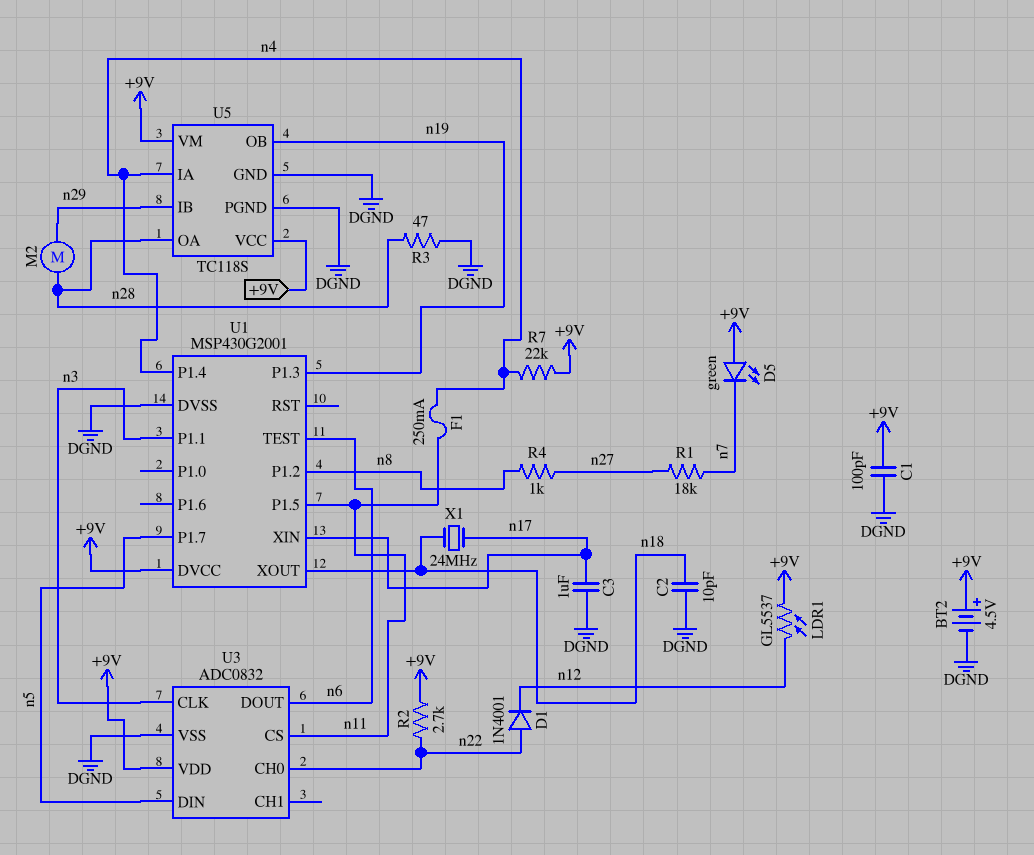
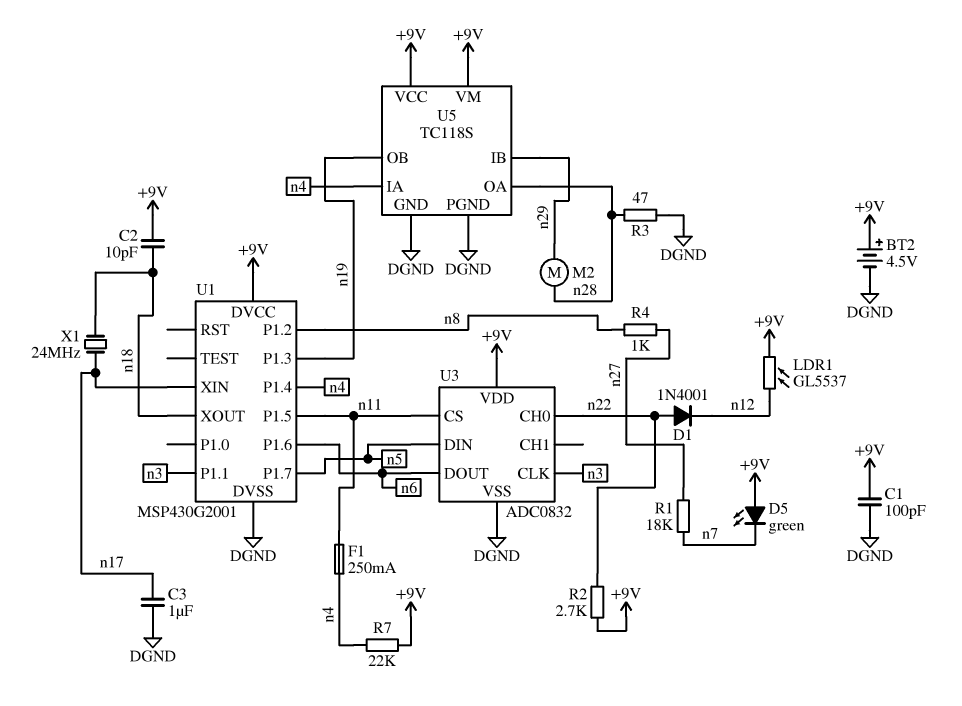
C2: 10pF (DGND, n18) -> 10pF (+9V, n18)
U1 pin P1.6: none -> n6
U1 pin TEST: n6 -> none

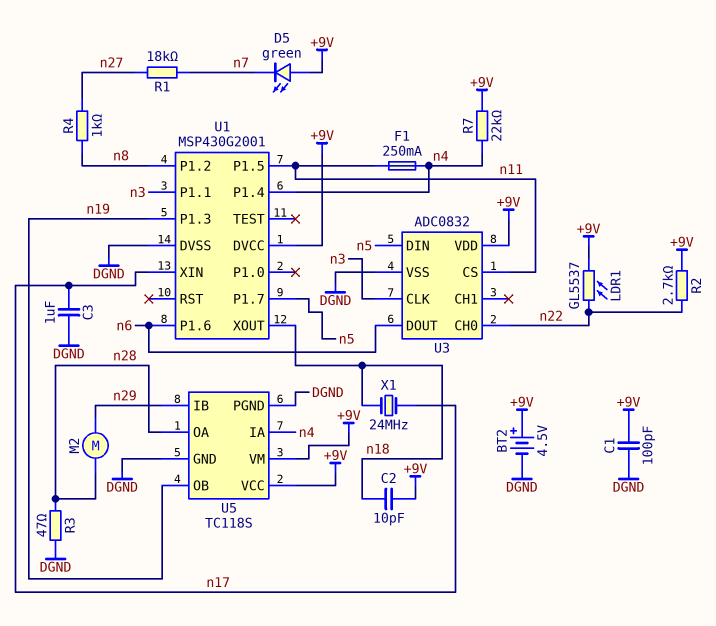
D1: diode 1N4001 (A n22, K n12) -> none
LDR1: GL5537 (+9V, n12) -> GL5537 (+9V, n22)

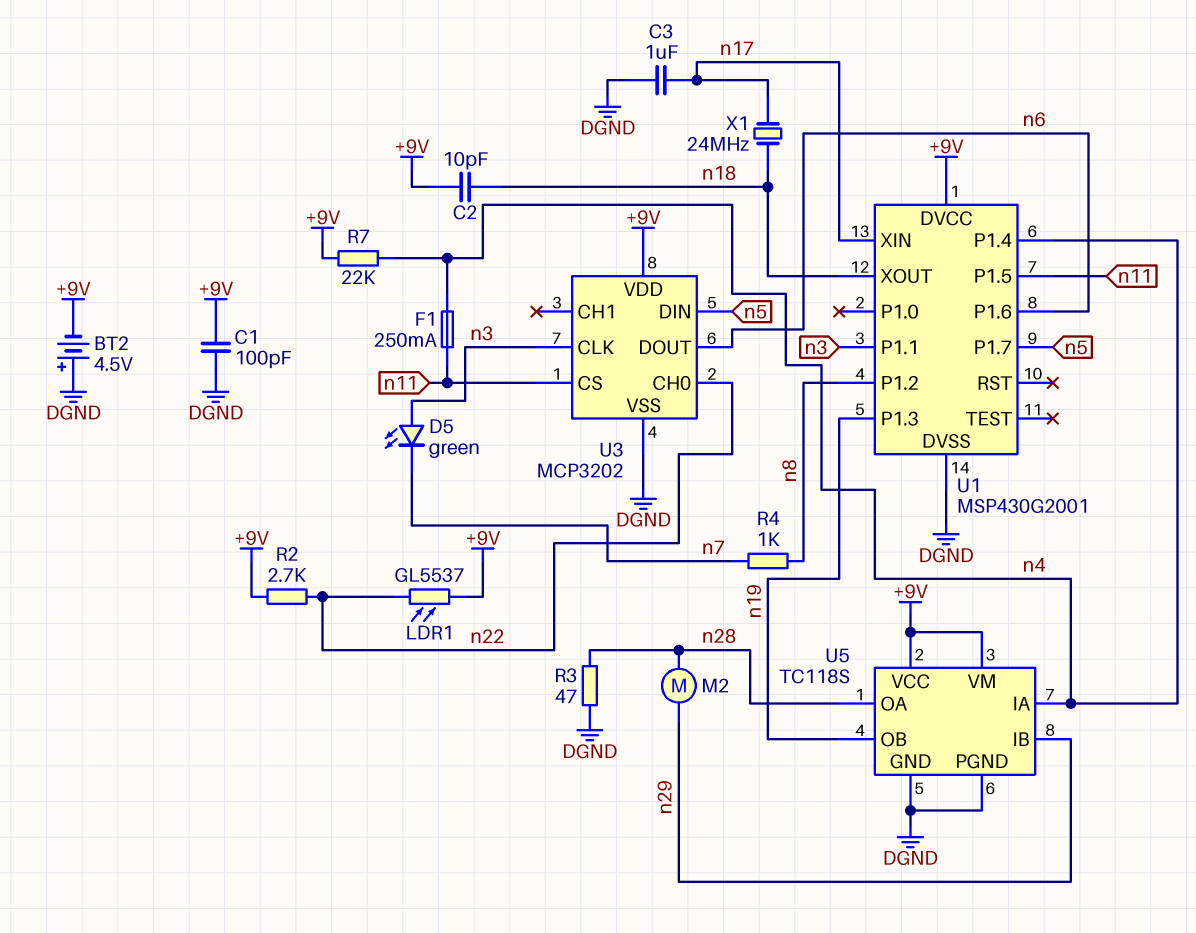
BT2: 4.5V (plus +9V, minus DGND) -> 4.5V (plus DGND, minus +9V)
D5: LED green (A +9V, K n7) -> LED green (A n3, K n7)
R1: 18k (n7, n27) -> none
R4: 1k (n8, n27) -> 1k (n7, n8)
U3: ADC0832 -> MCP3202

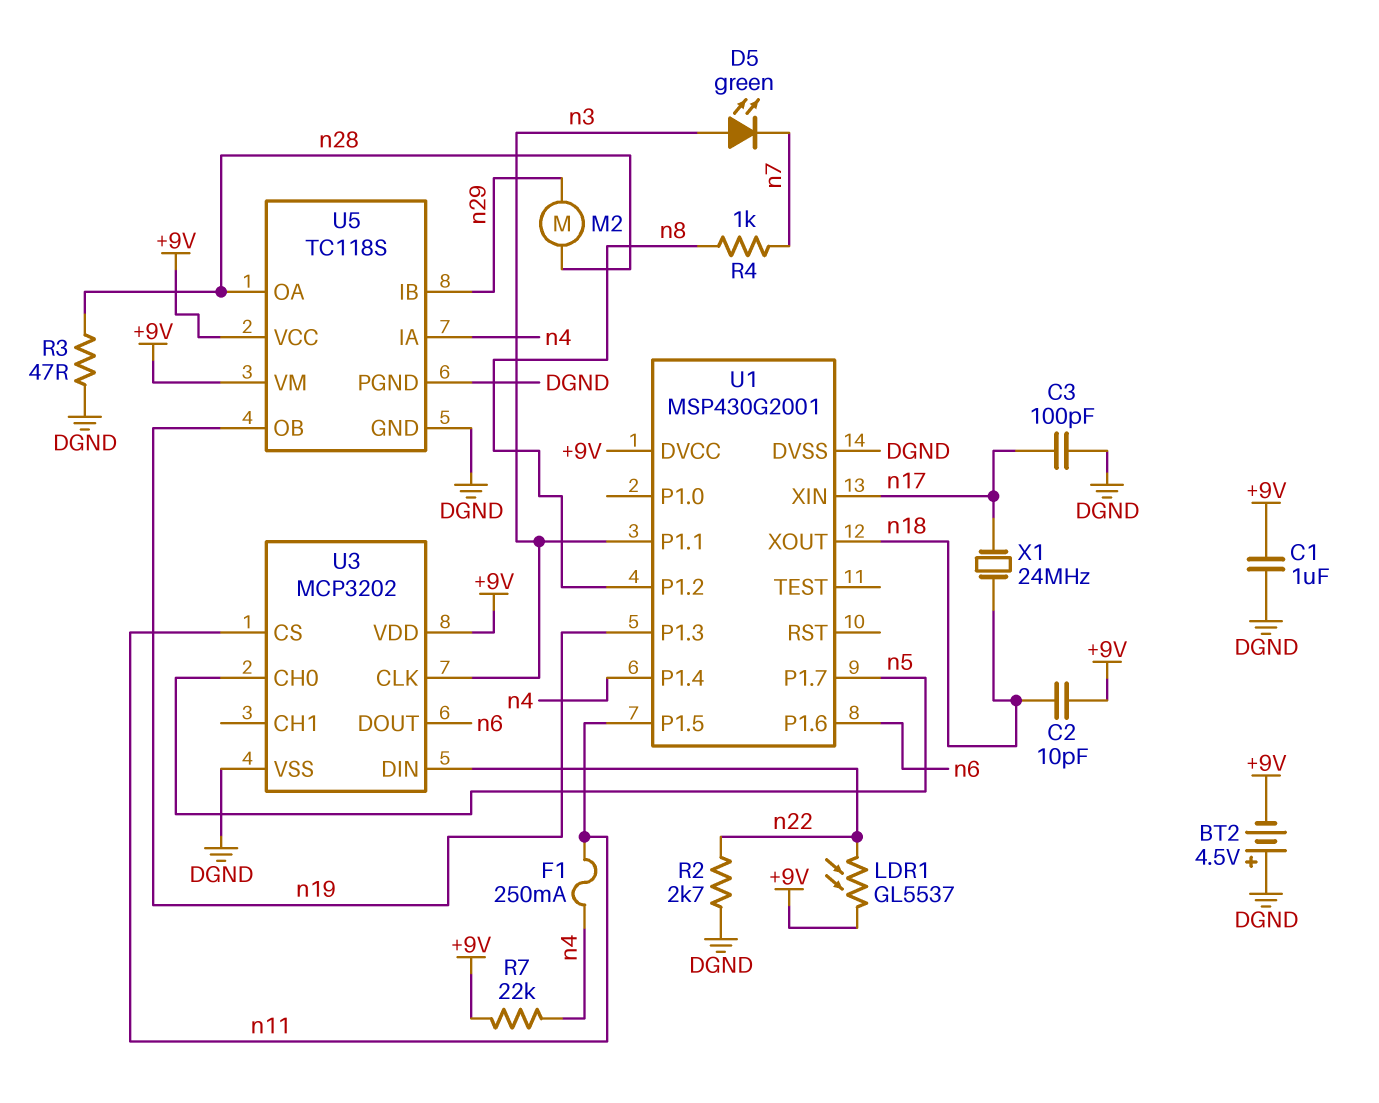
C1: 100pF (+9V, DGND) -> 1uF (+9V, DGND)
C3: 1uF (DGND, n17) -> 100pF (DGND, n17)
R2: 2.7k (+9V, n22) -> 2.7k (DGND, n22)
U3 pin CH0: n22 -> n5
U3 pin DIN: n5 -> n22

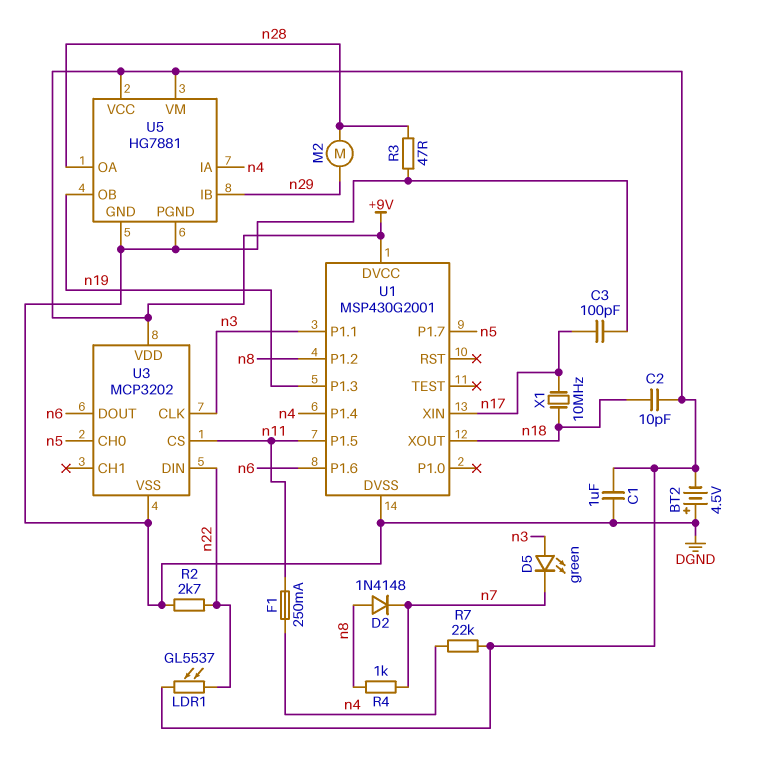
D2: none -> diode 1N4148 (A n8, K n7)
U5: TC118S -> HG7881
X1: 24MHz (n17, n18) -> 10MHz (n17, n18)

